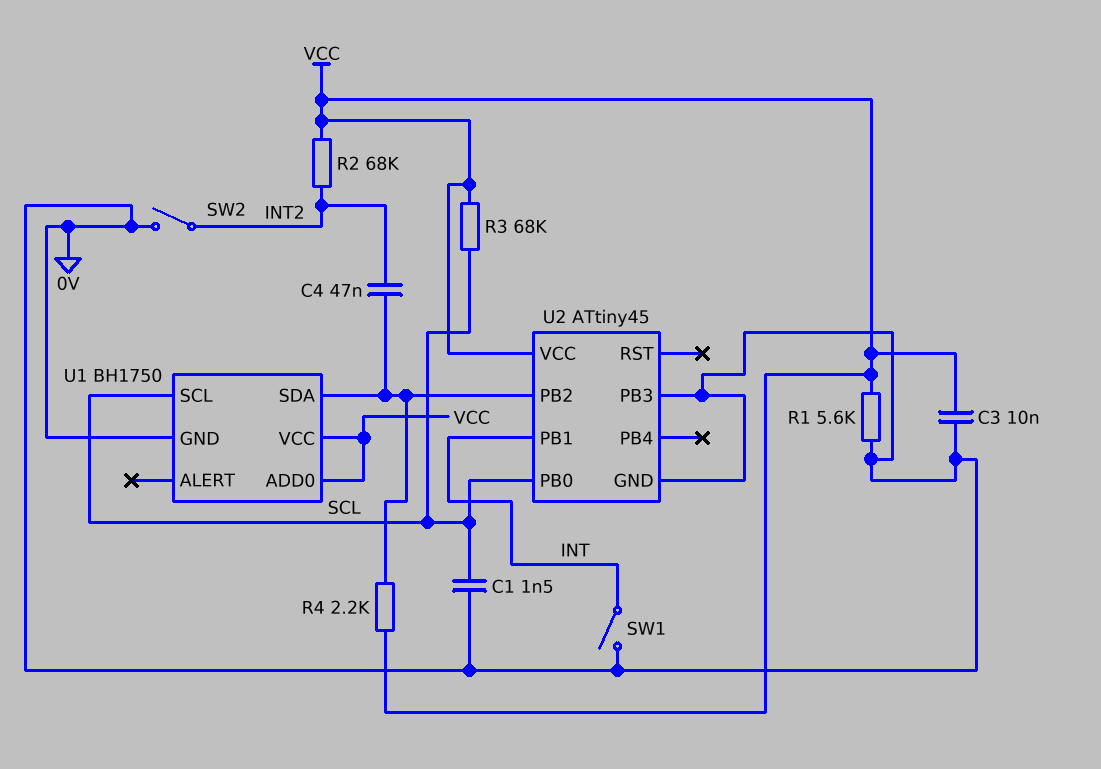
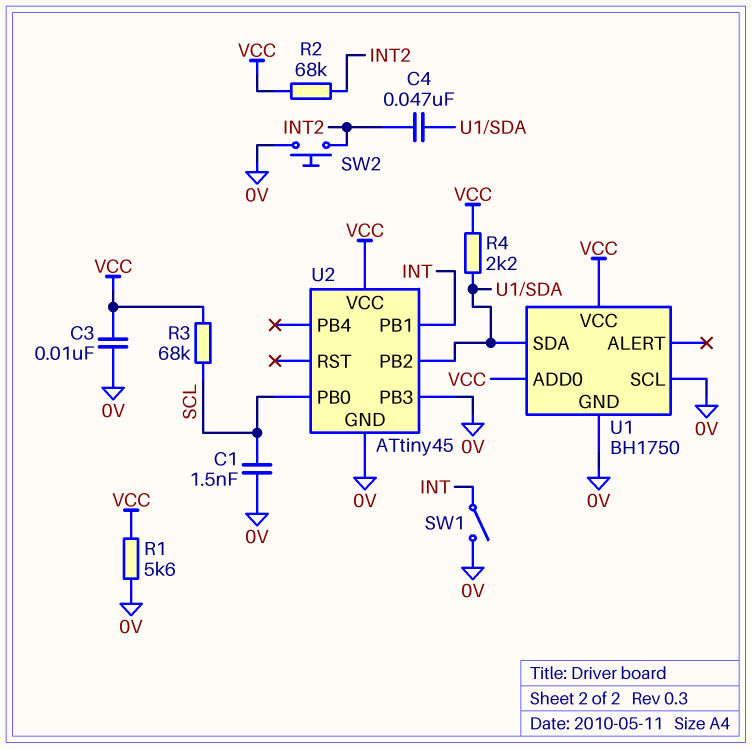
SW2: switch (0V, INT2) -> button (0V, INT2)
U1 pin SCL: SCL -> 0V

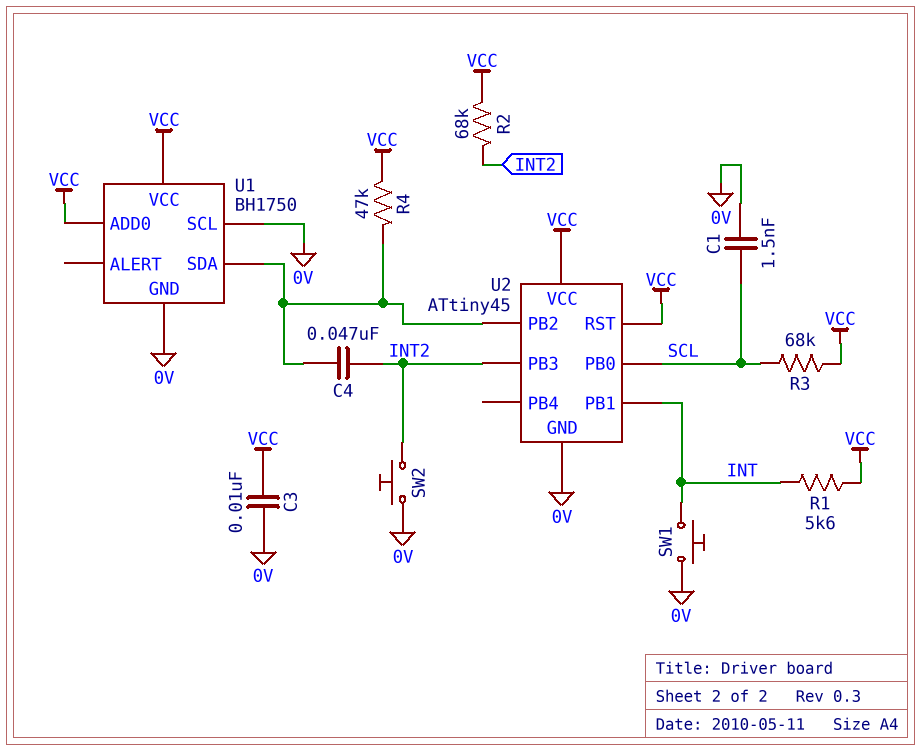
R1: 5.6k (0V, VCC) -> 5.6k (INT, VCC)
R4: 2.2k (U1/SDA, VCC) -> 47k (U1/SDA, VCC)
SW1: switch (0V, INT) -> button (0V, INT)
U2 pin PB3: 0V -> INT2
U2 pin RST: none -> VCC

